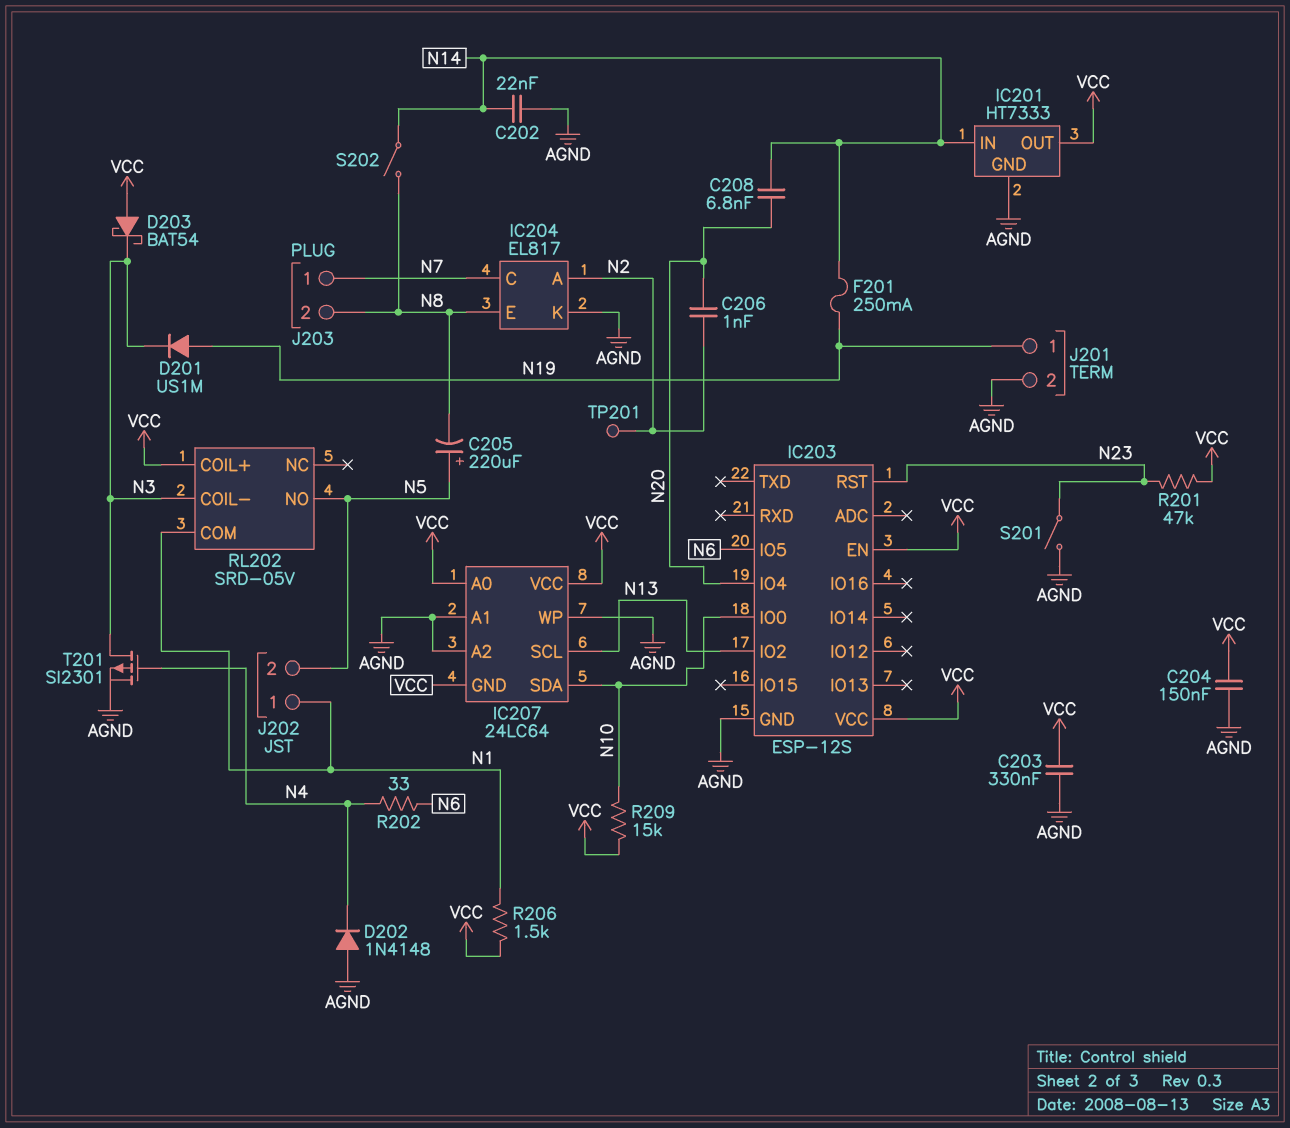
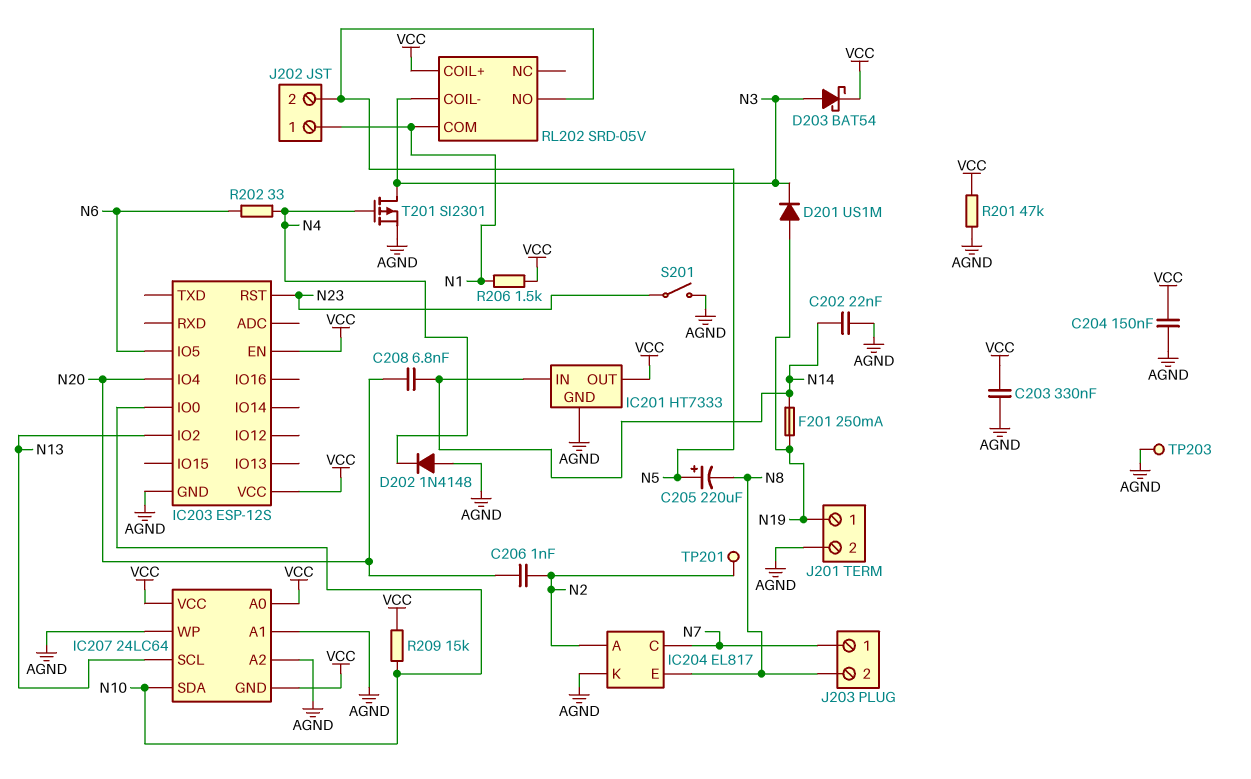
D203: schottky BAT54 (A VCC, K N3) -> schottky BAT54 (A N3, K VCC)
R201: 47k (N23, VCC) -> 47k (AGND, VCC)
S202: switch (N8, N14) -> none
TP203: none -> test point (AGND)

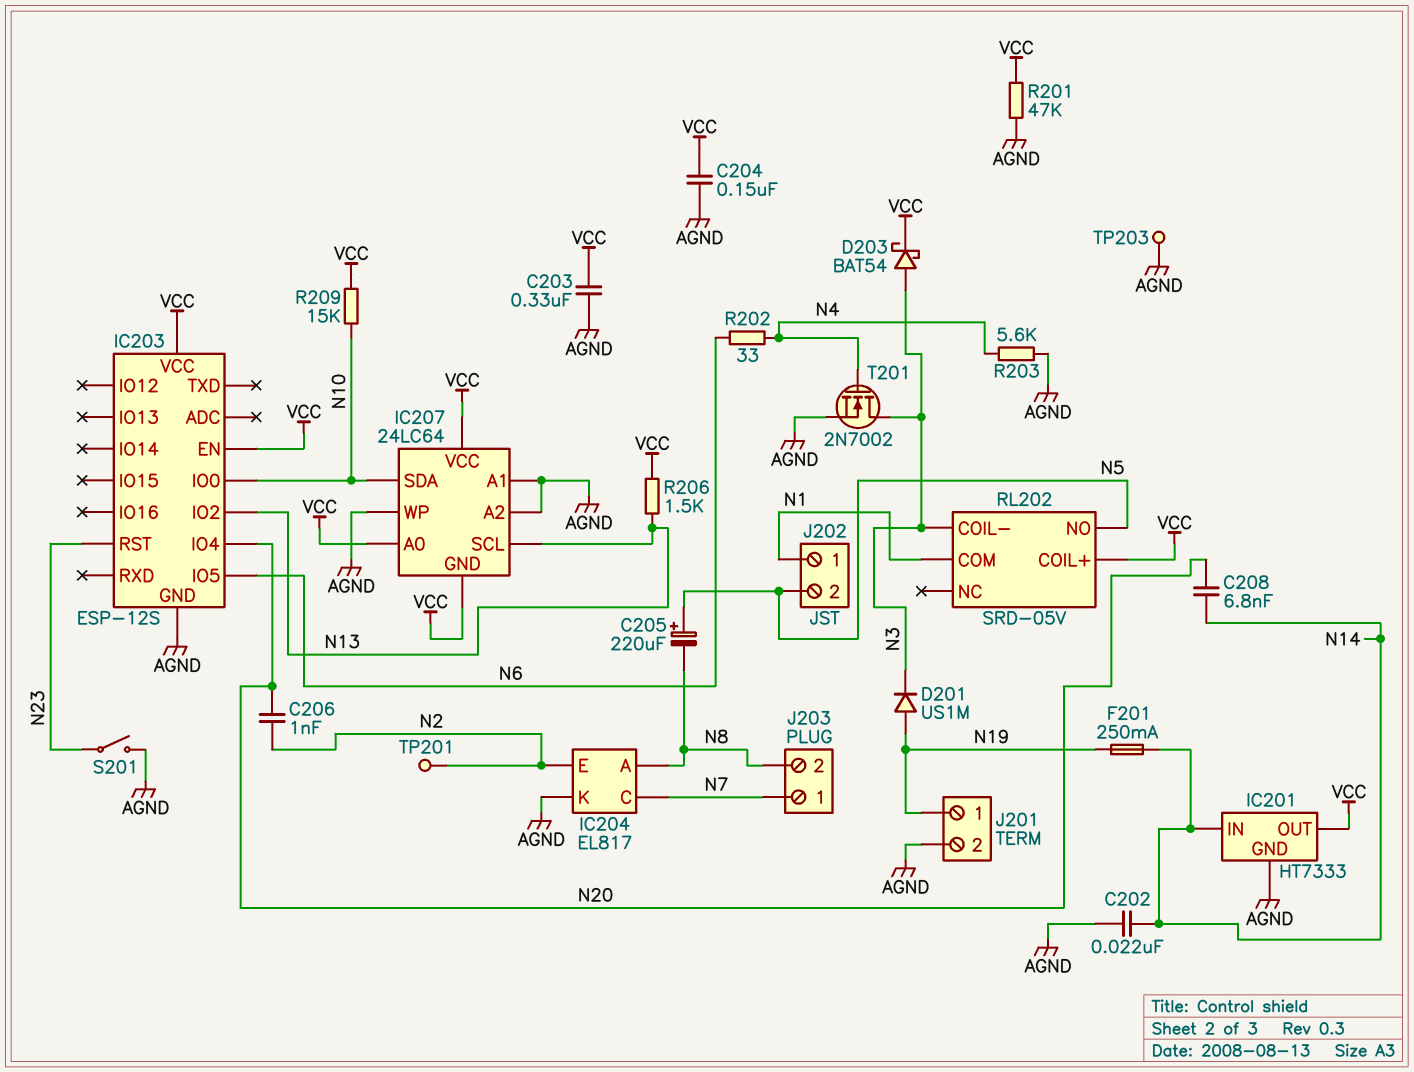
D202: diode 1N4148 (A AGND, K N4) -> none
IC204 pin A: N2 -> N8
IC204 pin E: N8 -> N2
R203: none -> 5.6k (AGND, N4)
R206: 1.5k (N1, VCC) -> 1.5k (N13, VCC)
T201: PMOS SI2301 (G N4, D N3, S AGND) -> NMOS 2N7002 (G N4, D N3, S AGND)

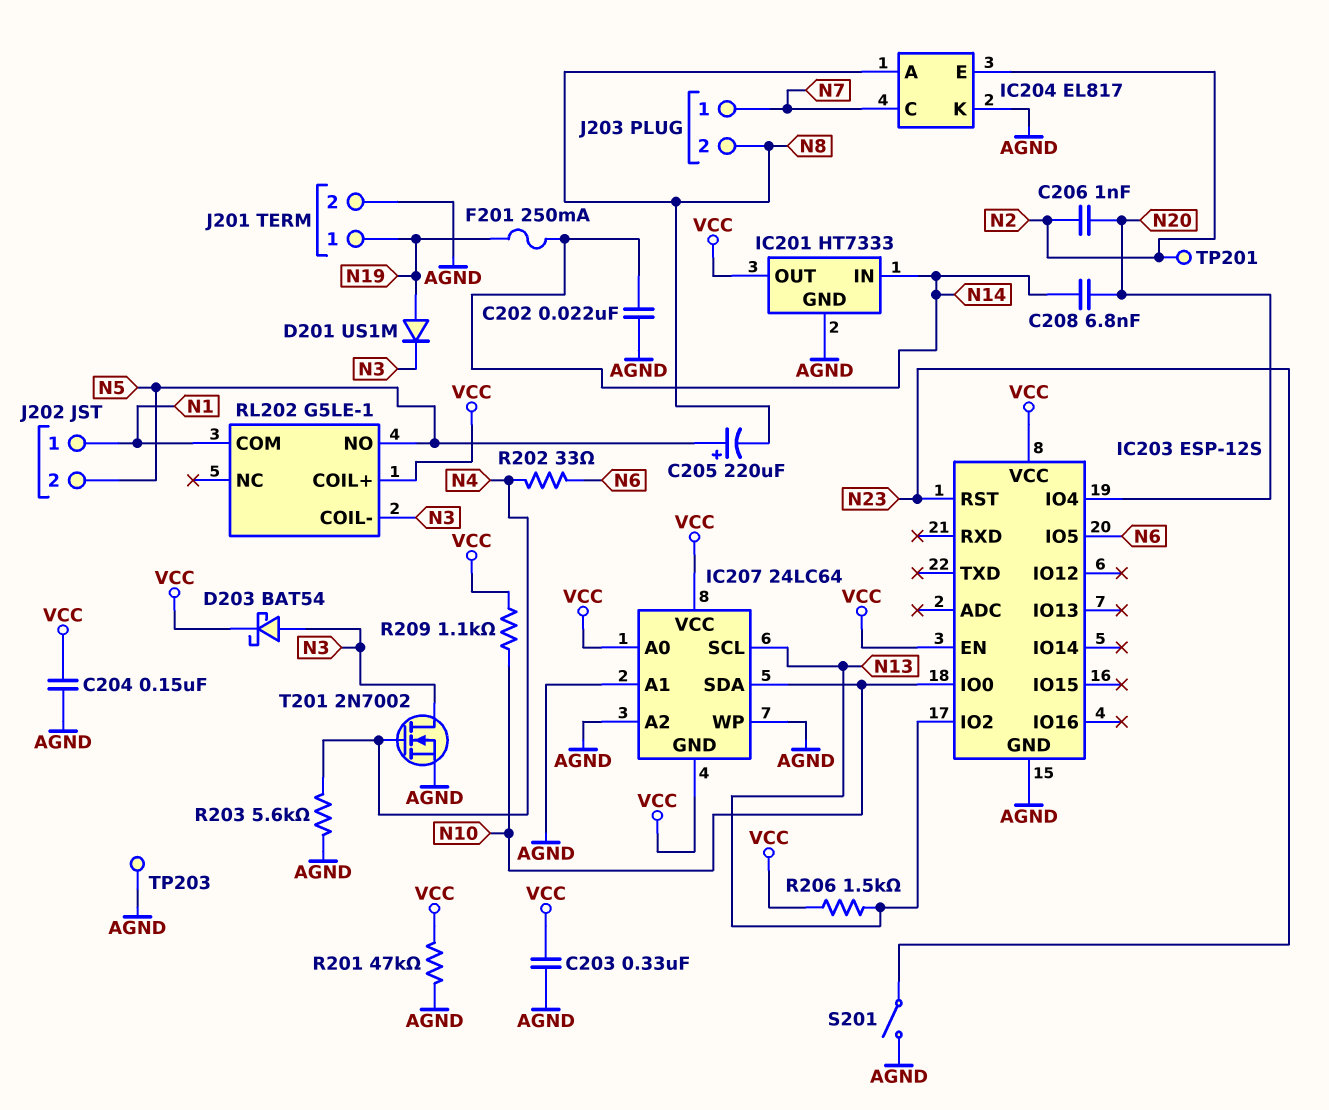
R209: 15k (N10, VCC) -> 1.1k (N10, VCC)
RL202: SRD-05V -> G5LE-1

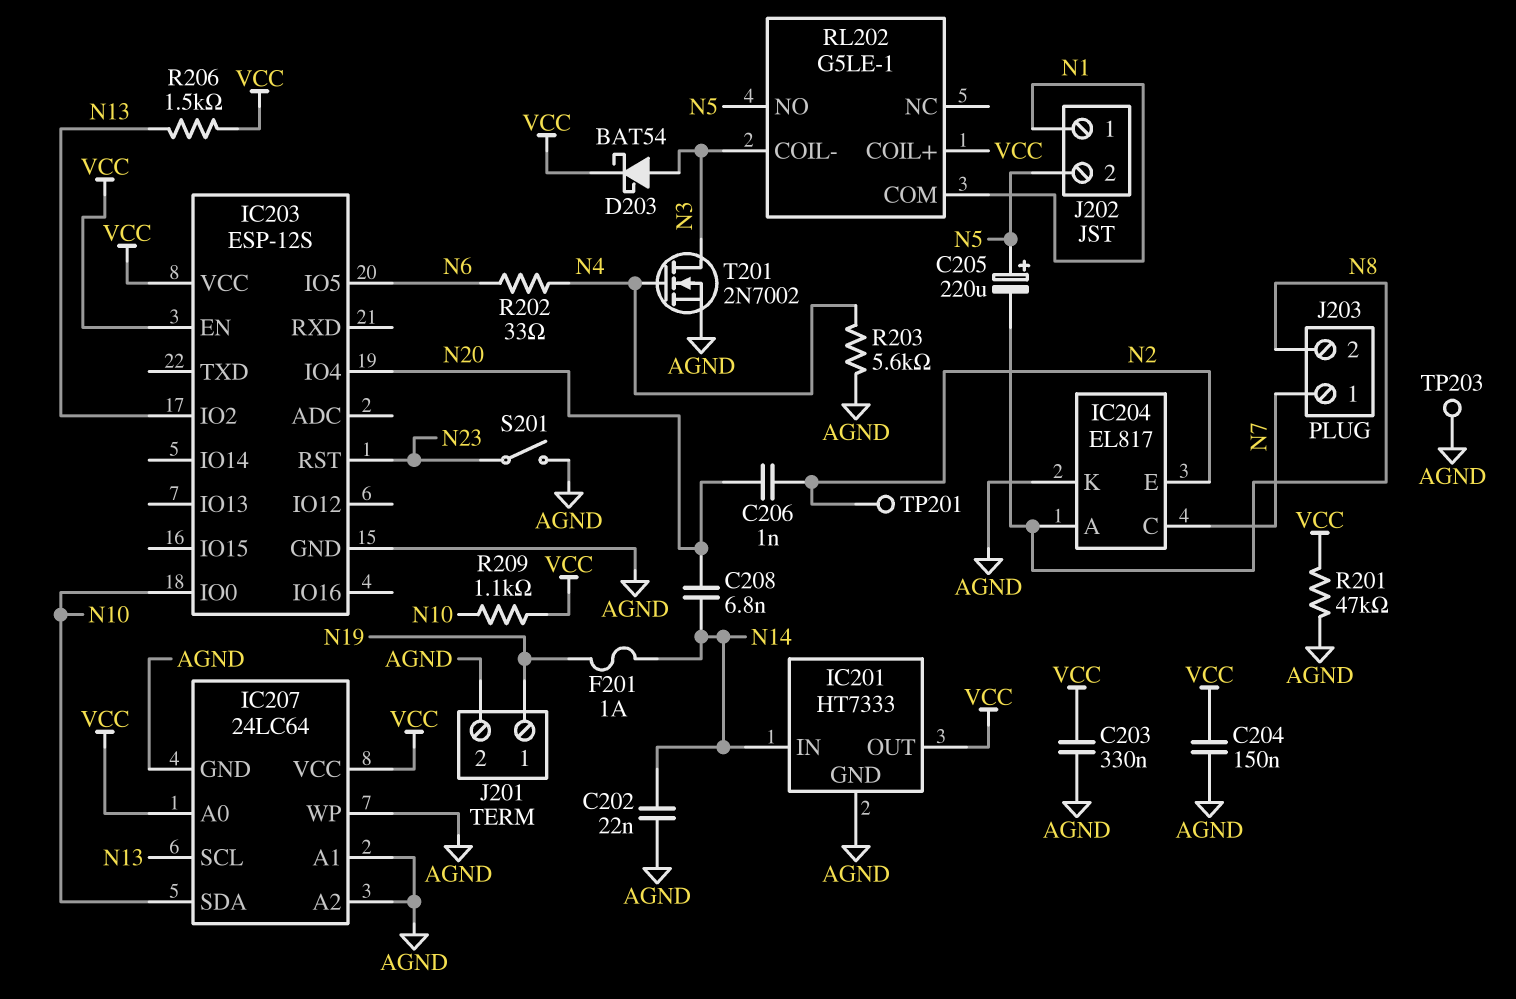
D201: diode US1M (A N19, K N3) -> none
F201: 250mA (N14, N19) -> 1A (N14, N19)
IC207 pin GND: VCC -> AGND

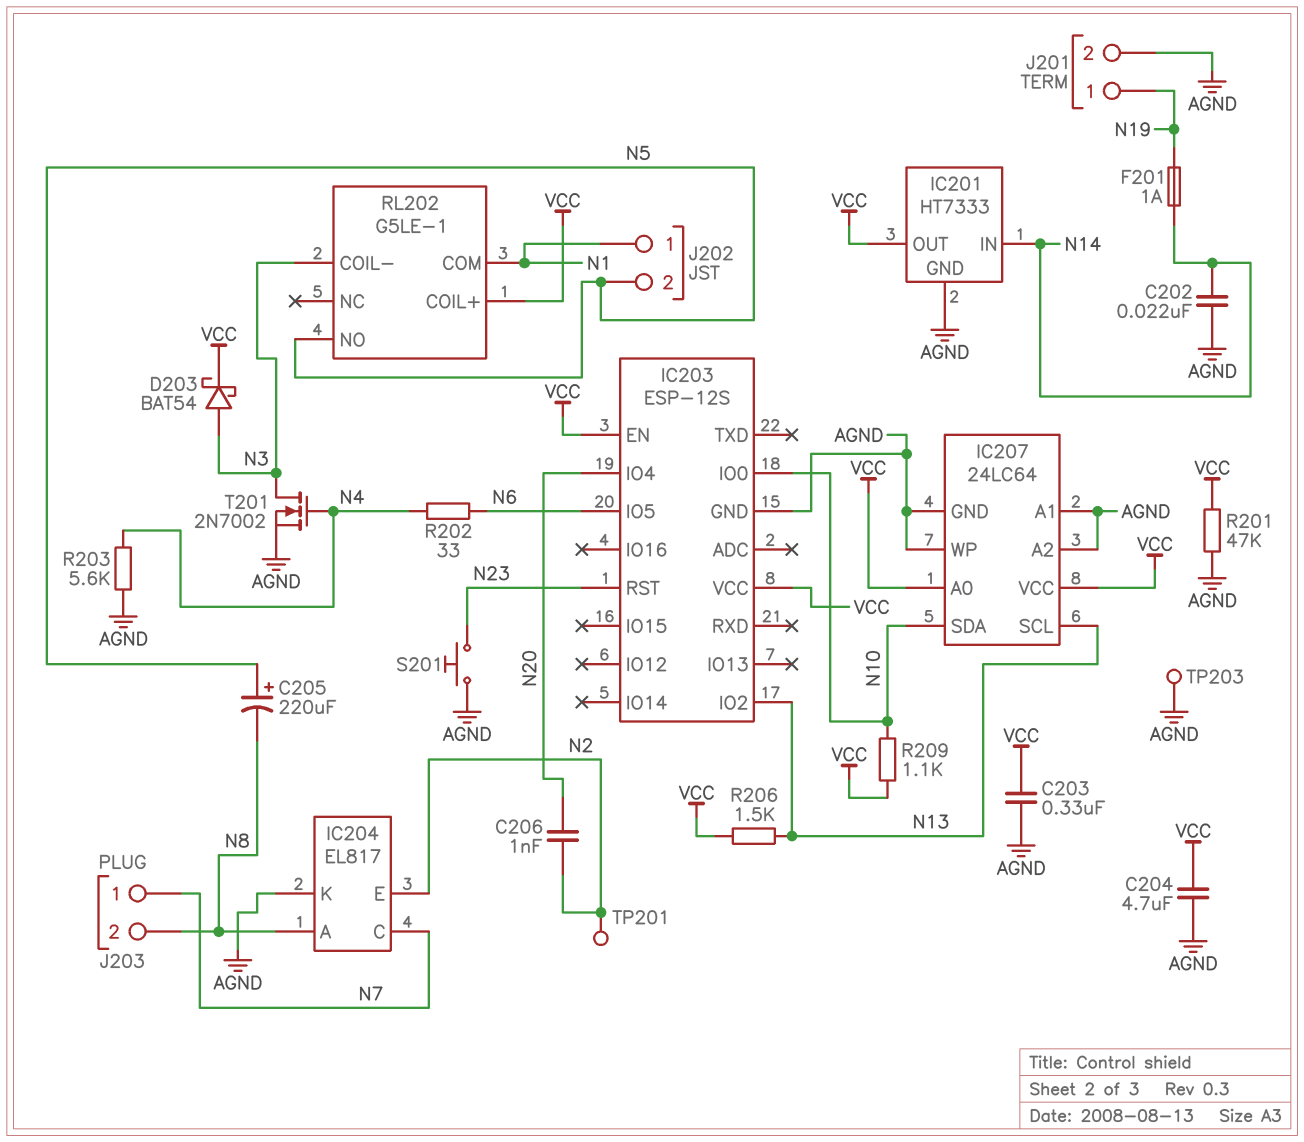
C204: 150nF (AGND, VCC) -> 4.7uF (AGND, VCC)
C208: 6.8nF (N14, N20) -> none
S201: switch (AGND, N23) -> button (AGND, N23)

